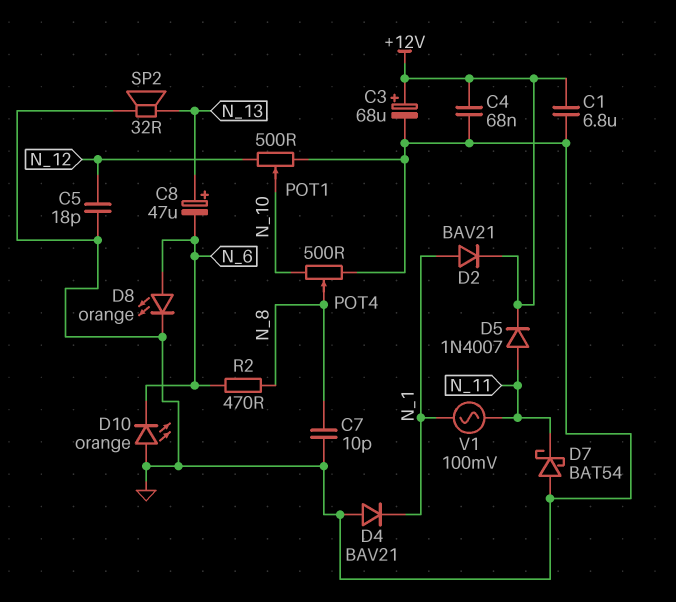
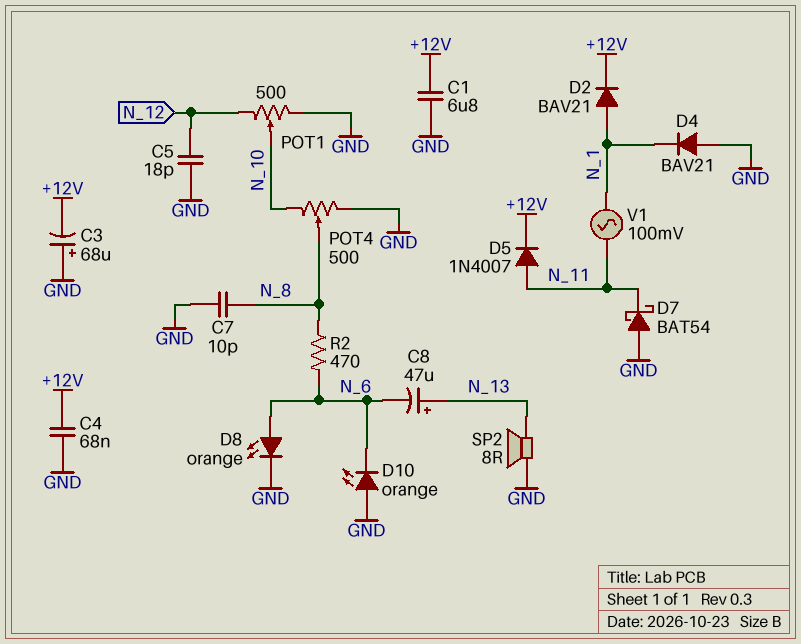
C3: 68uF (plus +12V, minus GND) -> 68uF (plus GND, minus +12V)
SP2: speaker 32R (GND, N_13) -> speaker 8R (GND, N_13)

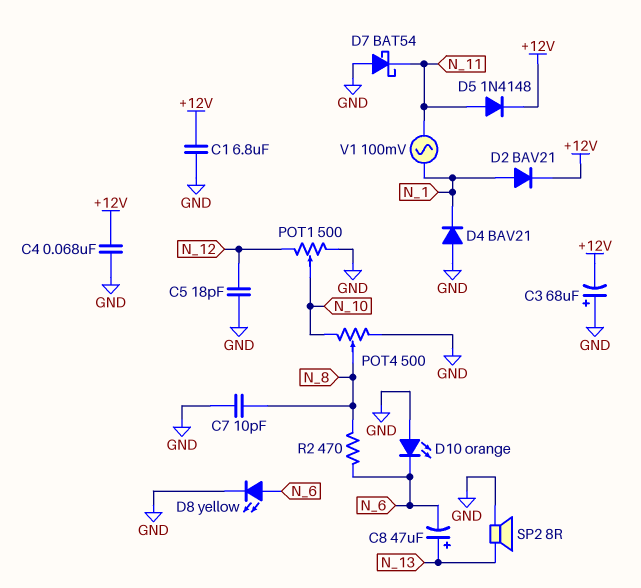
D5: diode 1N4007 (A N_11, K +12V) -> diode 1N4148 (A N_11, K +12V)
D8: LED orange (A N_6, K GND) -> LED yellow (A N_6, K GND)

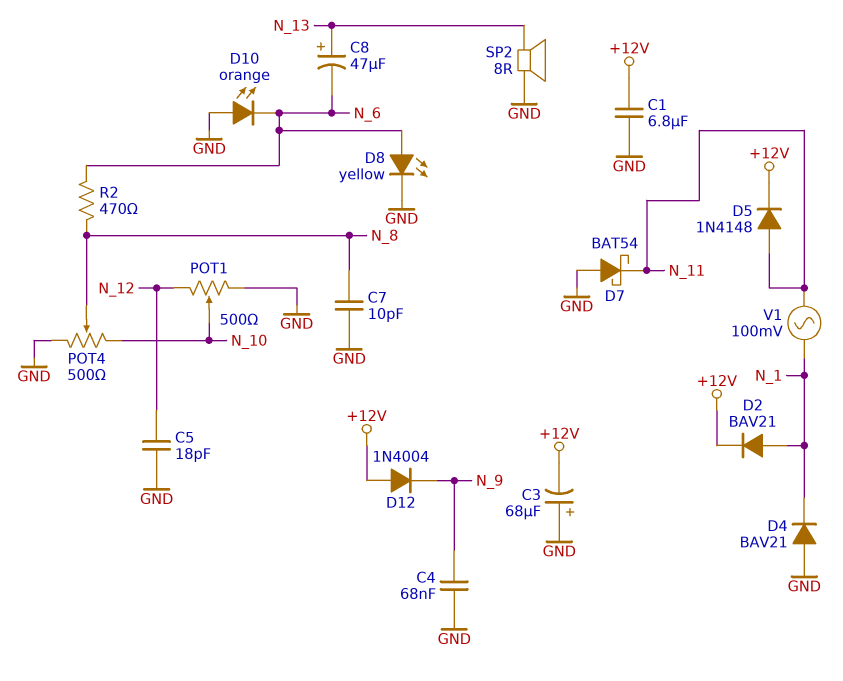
C4: 68nF (+12V, GND) -> 68nF (GND, N_9)
D12: none -> diode 1N4004 (A +12V, K N_9)

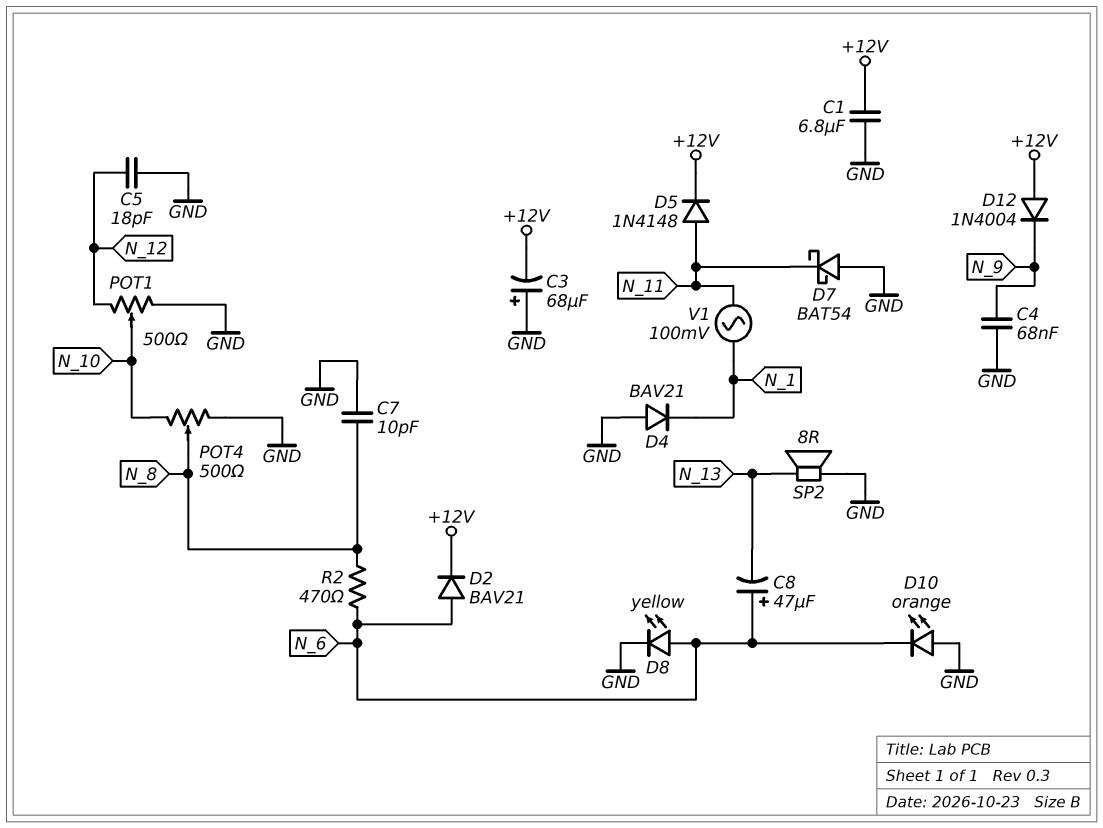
C8: 47uF (plus N_13, minus N_6) -> 47uF (plus N_6, minus N_13)
D2: diode BAV21 (A N_1, K +12V) -> diode BAV21 (A N_6, K +12V)

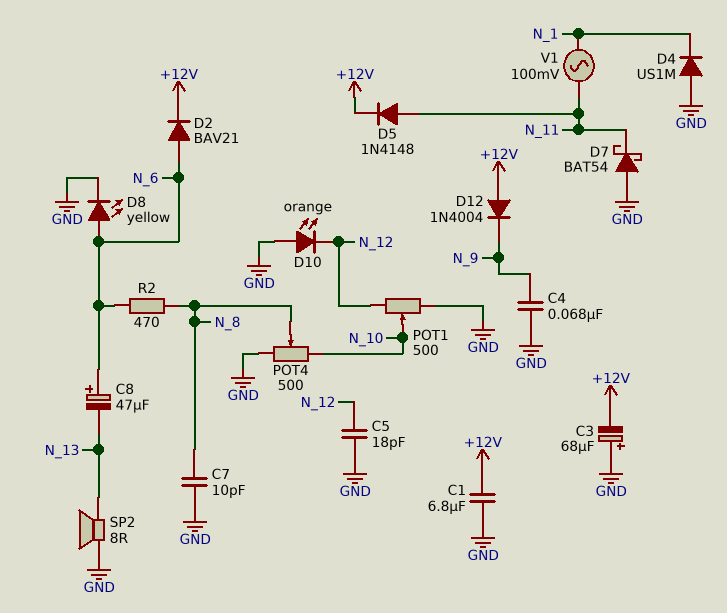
D4: diode BAV21 (A GND, K N_1) -> diode US1M (A GND, K N_1)
D10: LED orange (A GND, K N_6) -> LED orange (A GND, K N_12)

